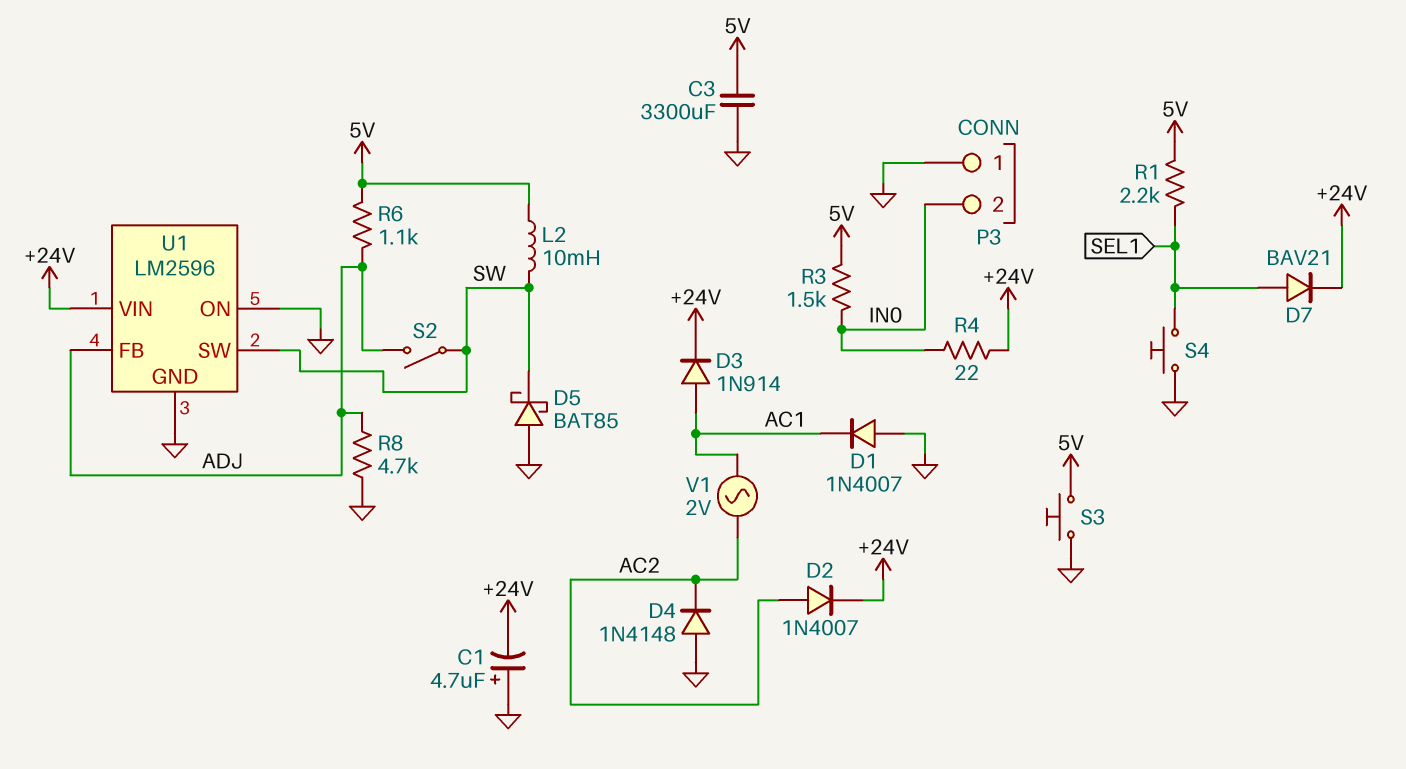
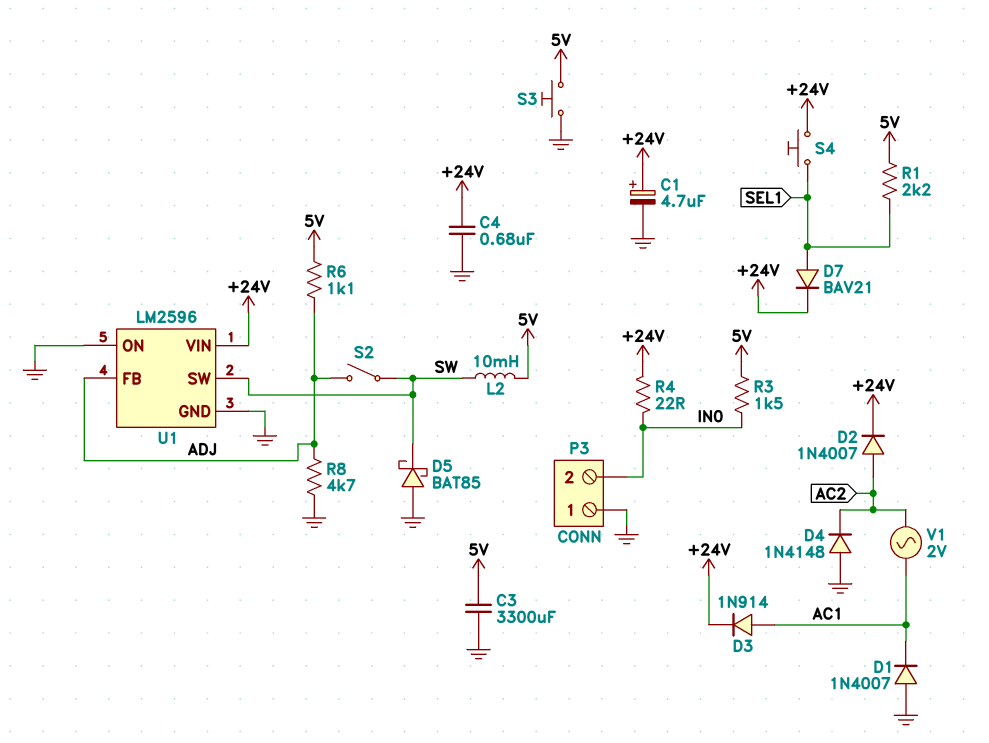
C1: 4.7uF (plus GND, minus +24V) -> 4.7uF (plus +24V, minus GND)
C4: none -> 680nF (+24V, GND)
S4: button (GND, SEL1) -> button (+24V, SEL1)

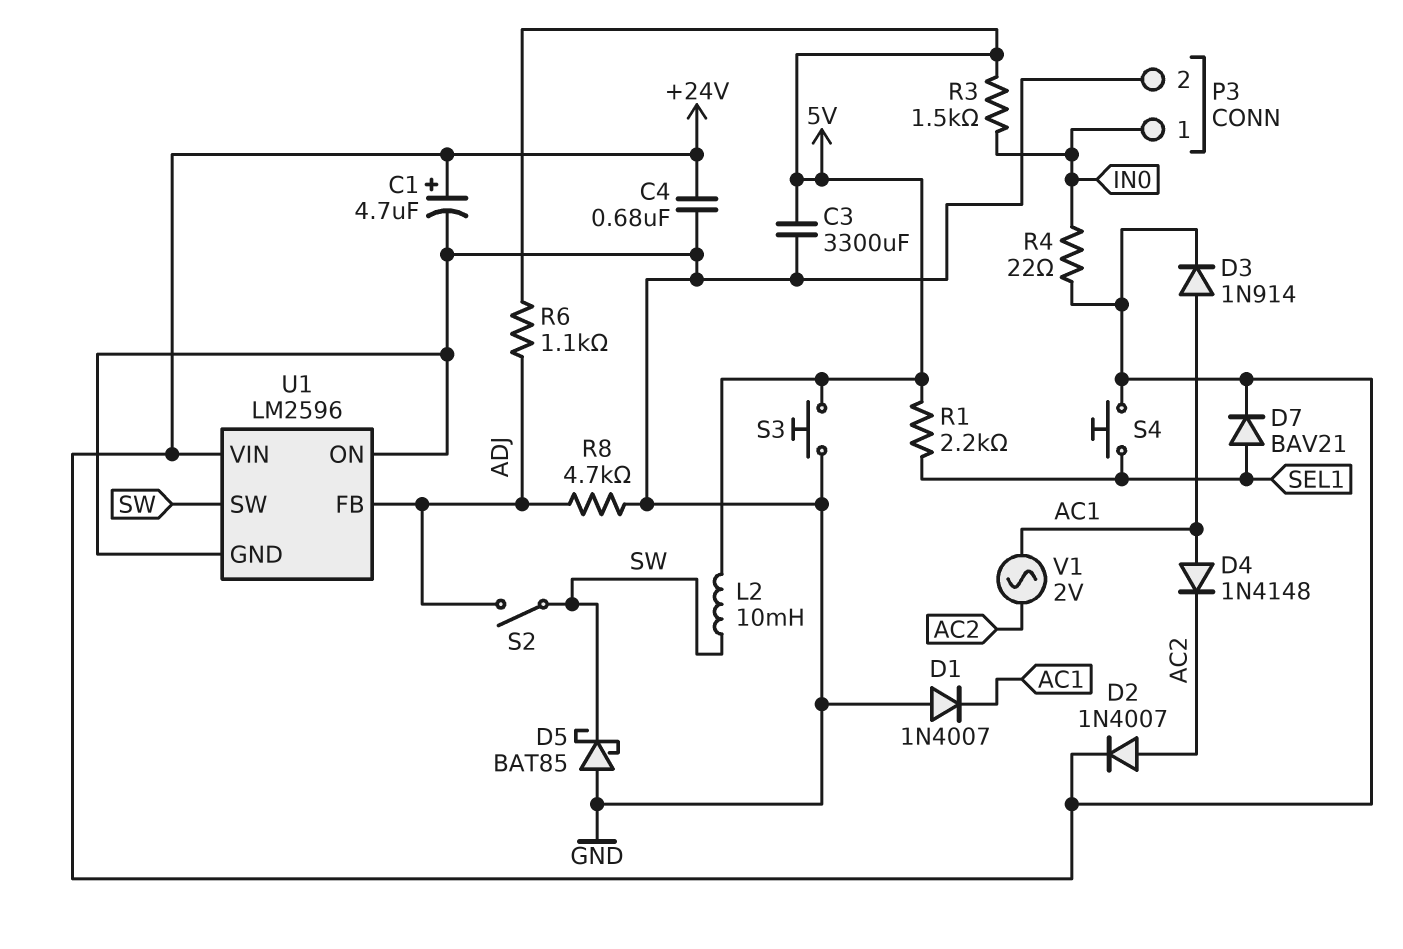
D4: diode 1N4148 (A GND, K AC2) -> diode 1N4148 (A AC1, K AC2)
P3 pin 1: GND -> IN0
P3 pin 2: IN0 -> GND

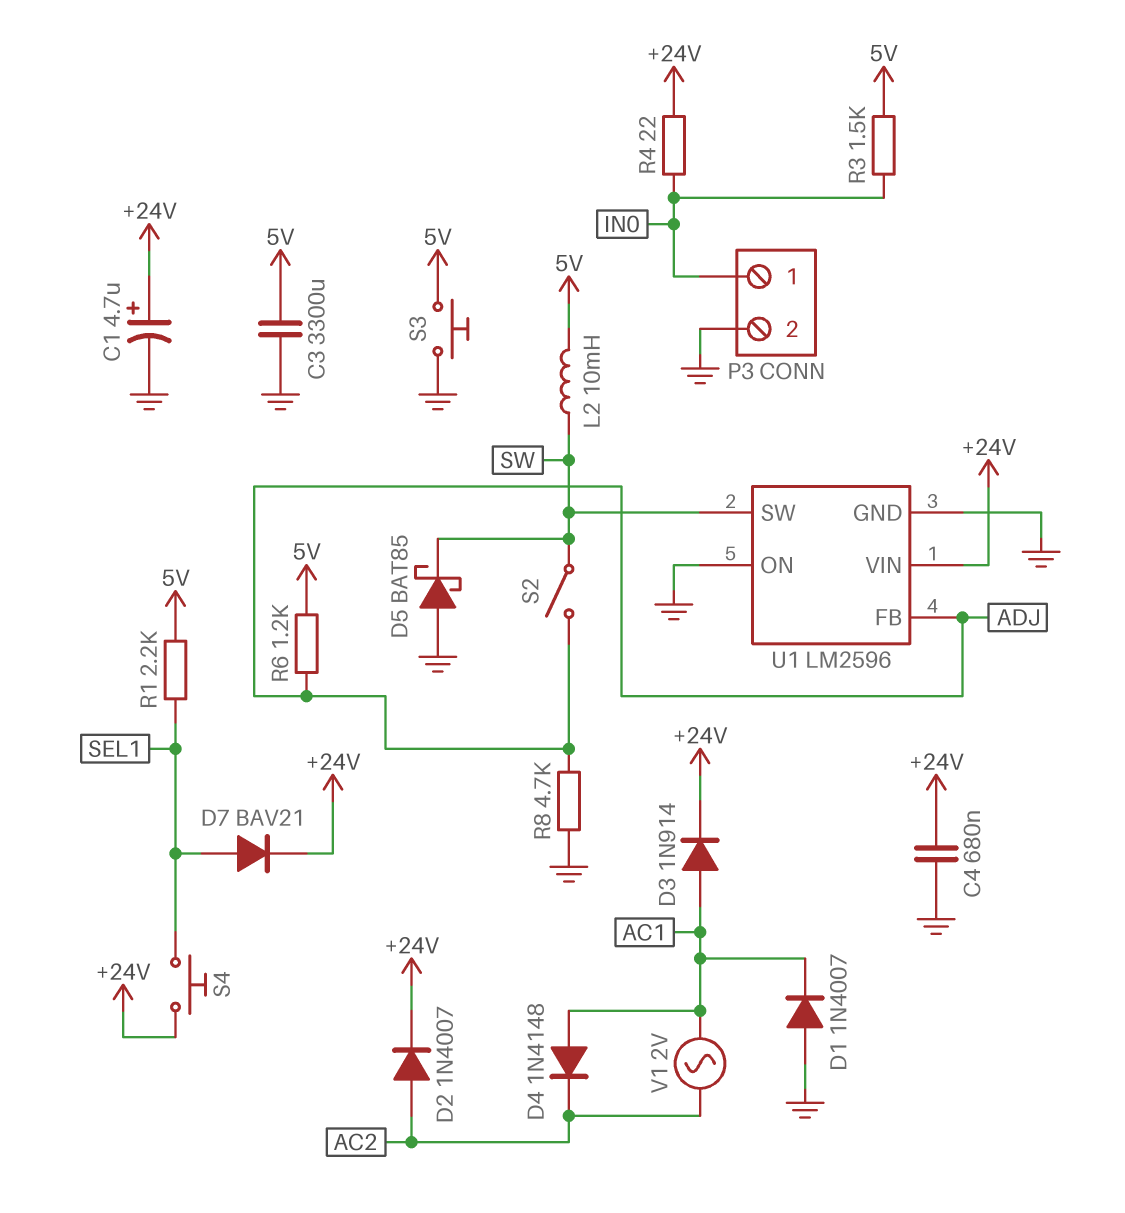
R6: 1.1k (5V, ADJ) -> 1.2k (5V, ADJ)

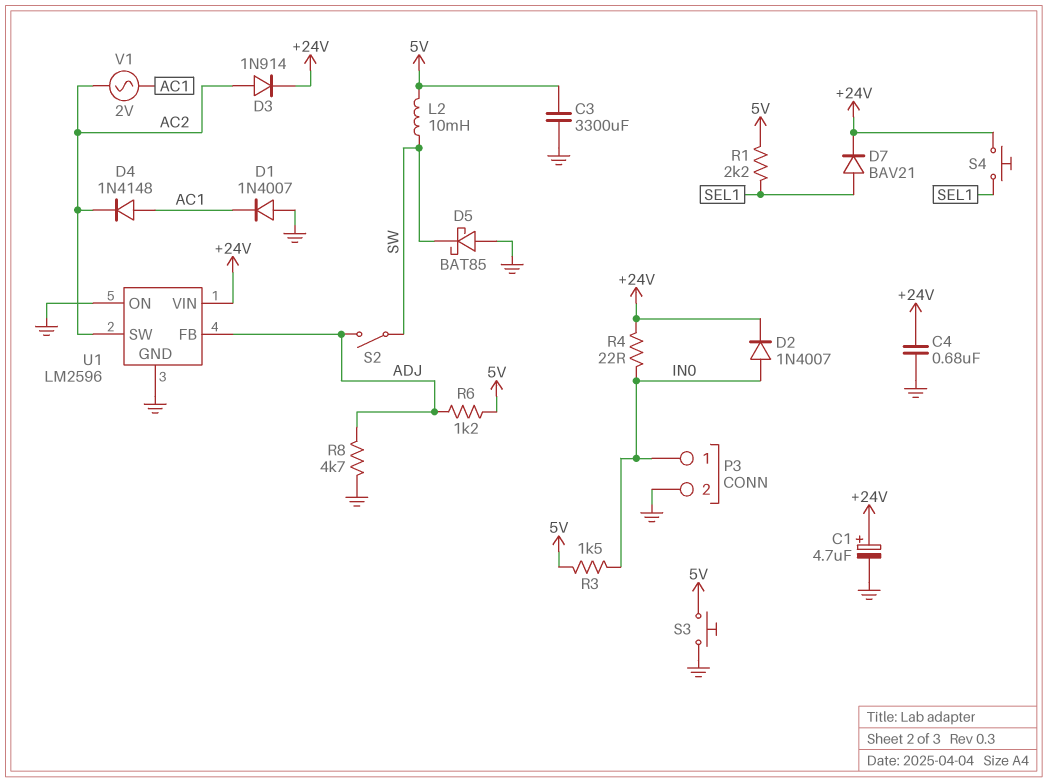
D2: diode 1N4007 (A AC2, K +24V) -> diode 1N4007 (A IN0, K +24V)
D3: diode 1N914 (A AC1, K +24V) -> diode 1N914 (A AC2, K +24V)
U1 pin SW: SW -> AC2

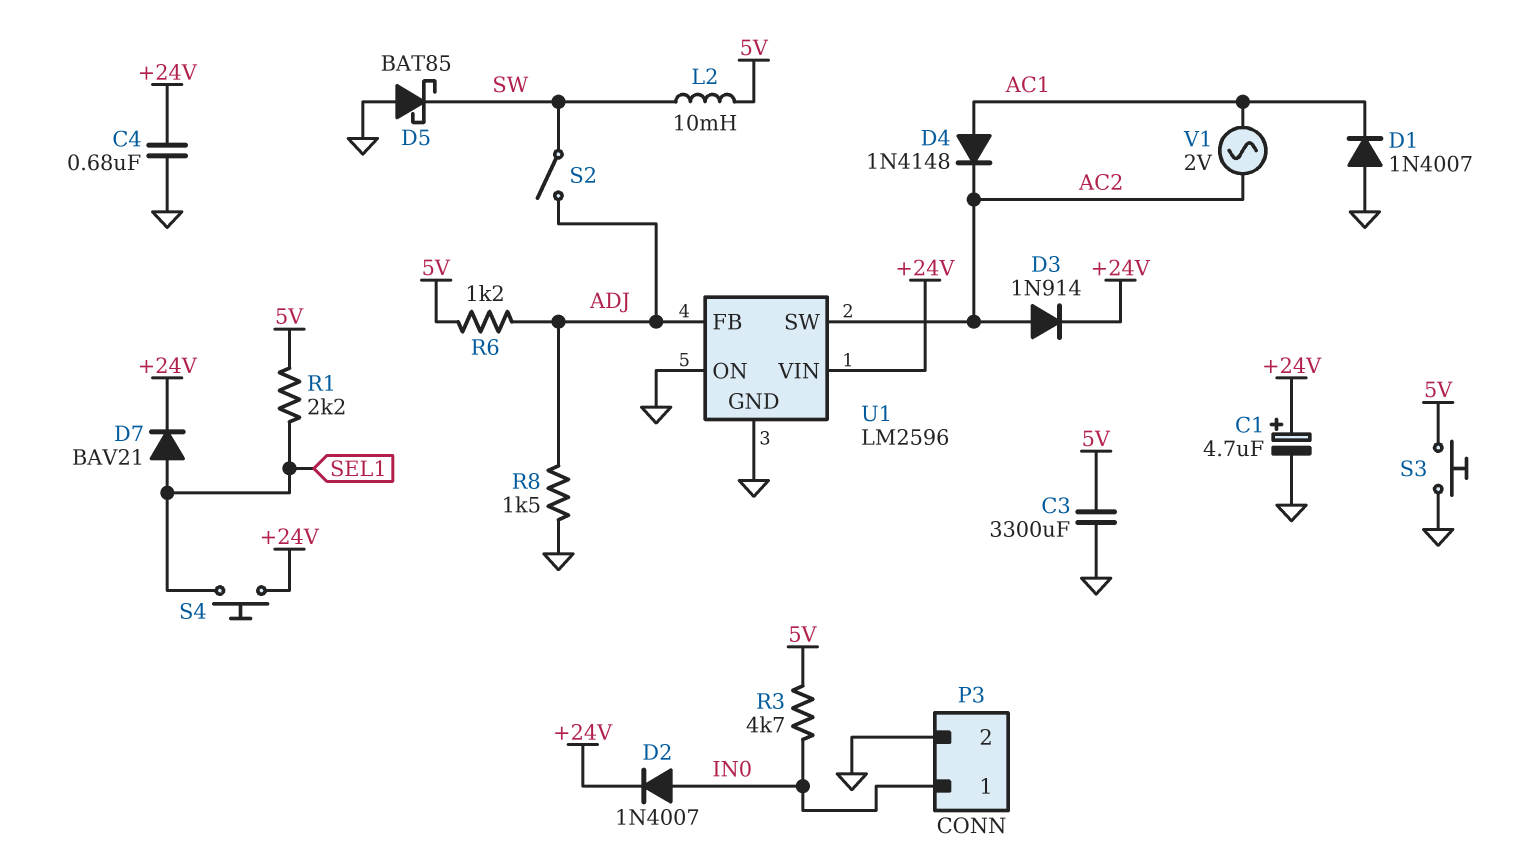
R3: 1.5k (5V, IN0) -> 4.7k (5V, IN0)
R4: 22 (+24V, IN0) -> none
R8: 4.7k (ADJ, GND) -> 1.5k (ADJ, GND)

